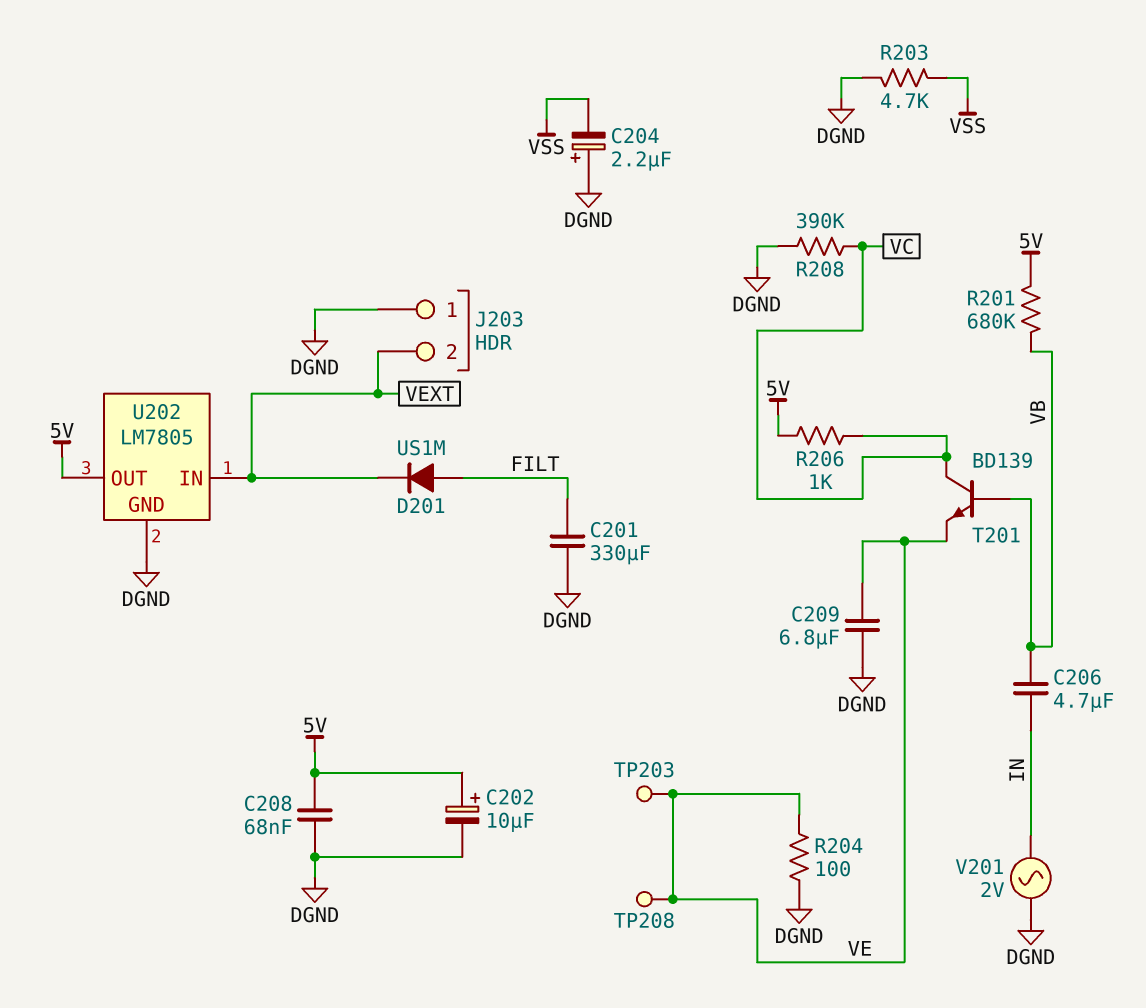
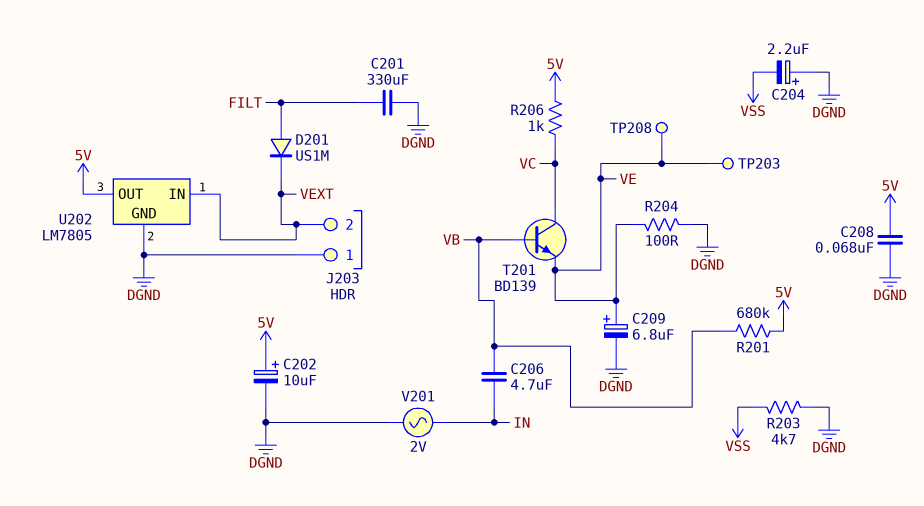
C209: 6.8uF (DGND, VE) -> 6.8uF (plus VE, minus DGND)
R208: 390k (DGND, VC) -> none

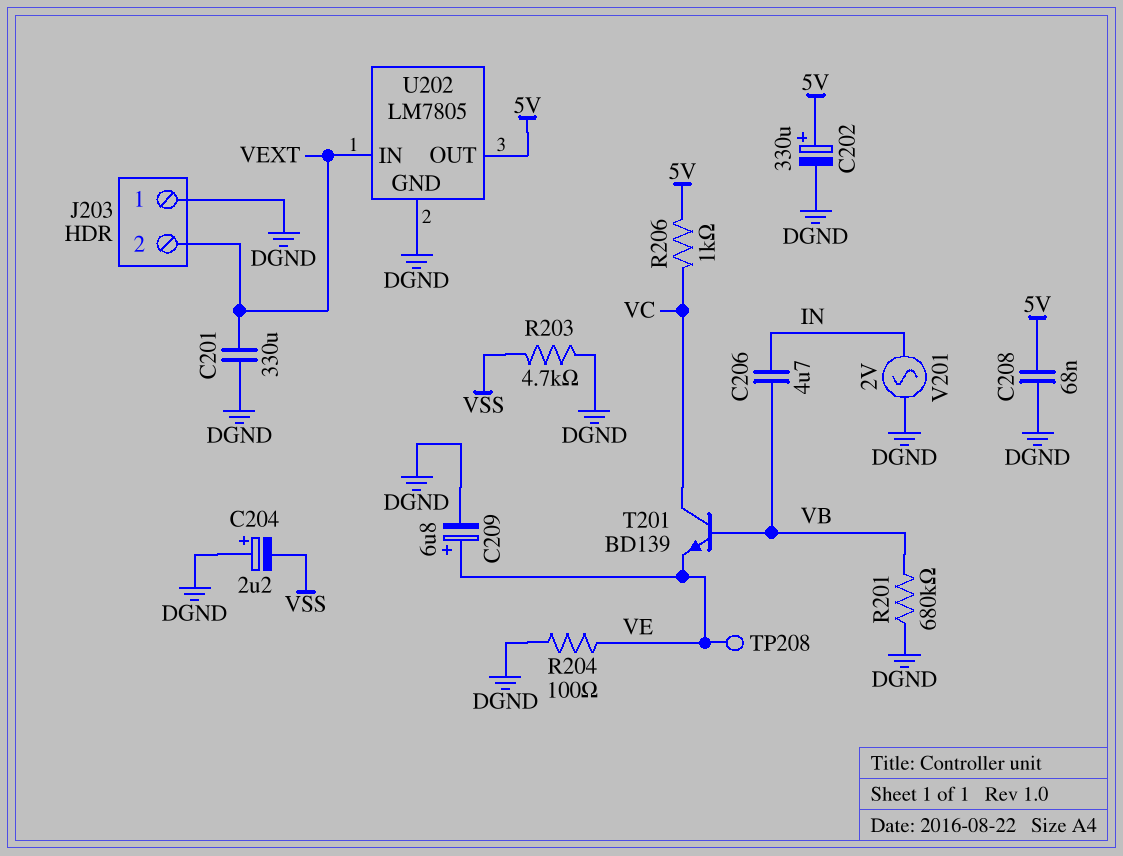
C201: 330uF (DGND, FILT) -> 330uF (DGND, VEXT)
C202: 10uF (plus 5V, minus DGND) -> 330uF (plus 5V, minus DGND)
D201: diode US1M (A FILT, K VEXT) -> none
R201: 680k (5V, VB) -> 680k (DGND, VB)
TP203: test point (VE) -> none

